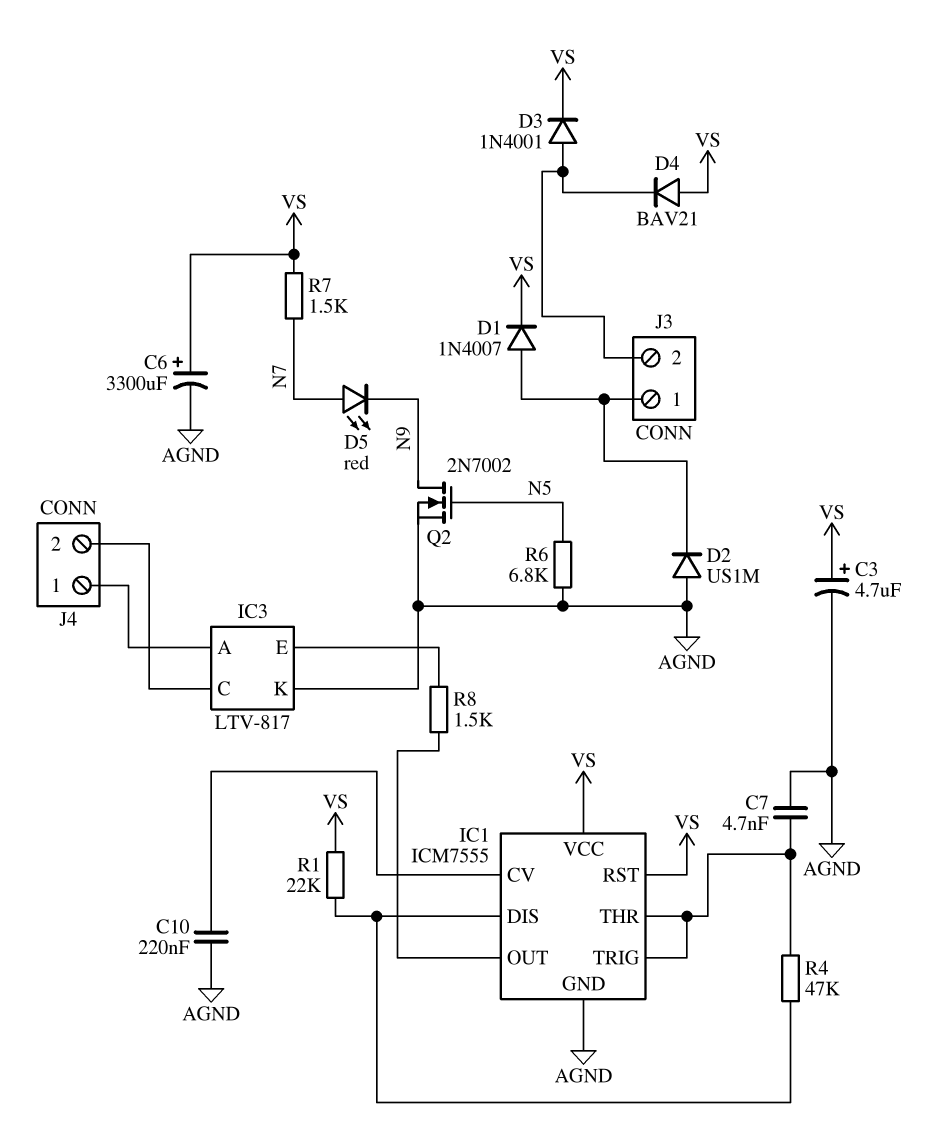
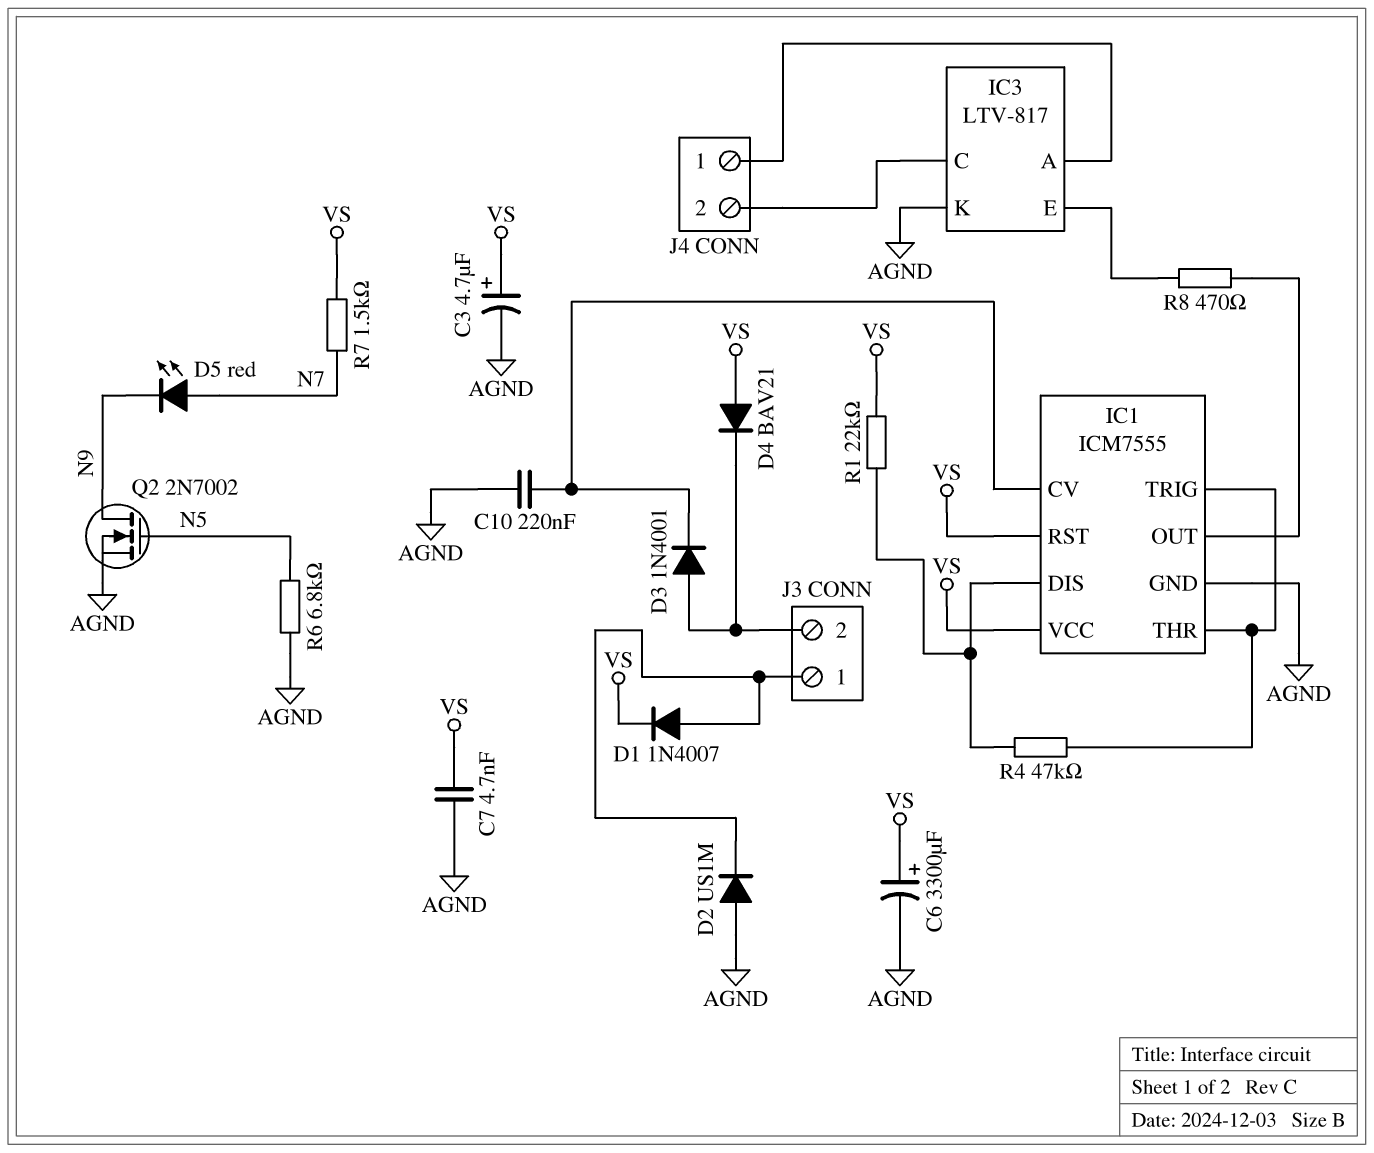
C7: 4.7nF (AGND, IC1/THR) -> 4.7nF (AGND, VS)
D3: diode 1N4001 (A J3/2, K VS) -> diode 1N4001 (A J3/2, K IC1/CV)
R8: 1.5k (IC1/OUT, IC3/E) -> 470 (IC1/OUT, IC3/E)

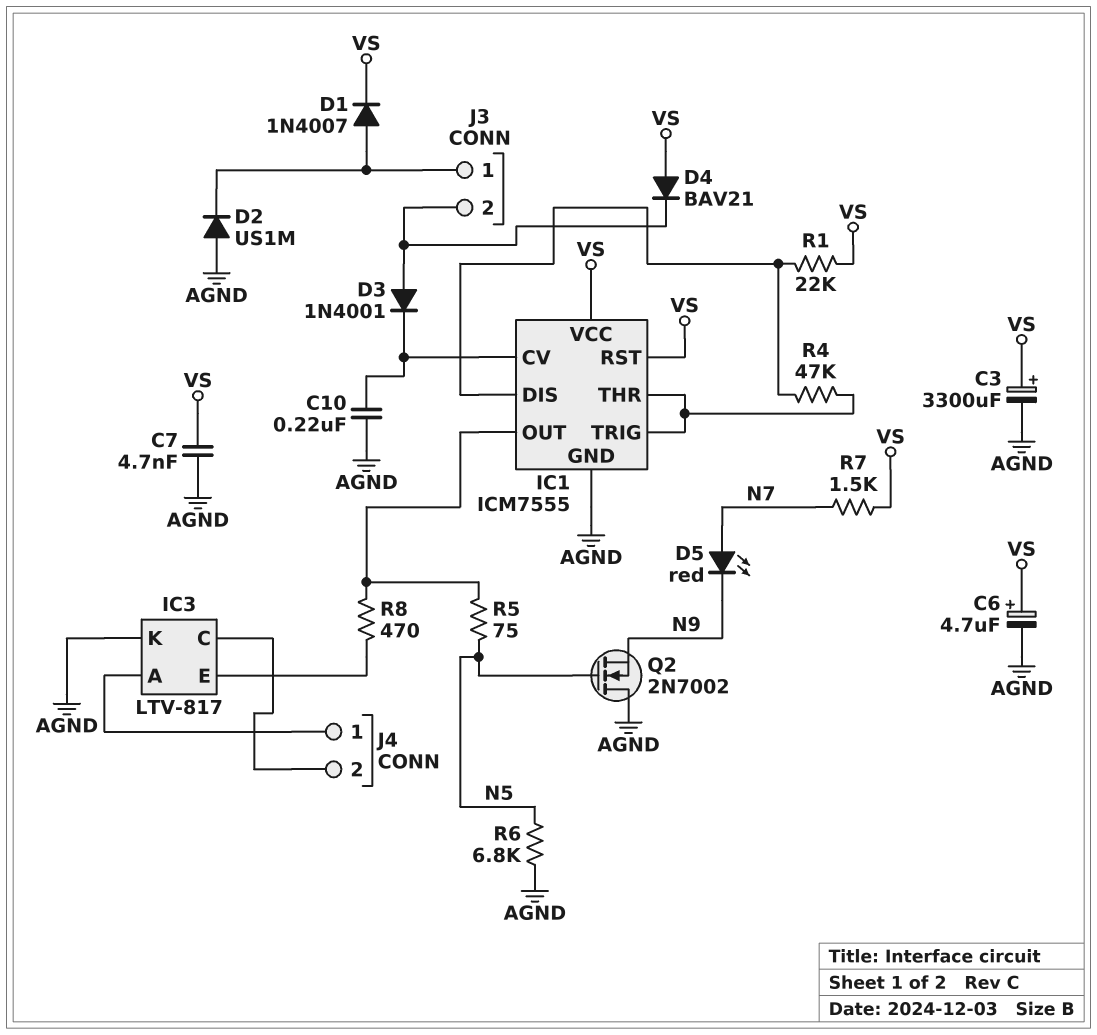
C3: 4.7uF (plus VS, minus AGND) -> 3300uF (plus VS, minus AGND)
C6: 3300uF (plus VS, minus AGND) -> 4.7uF (plus VS, minus AGND)
Q2: NMOS 2N7002 (G N5, D N9, S AGND) -> NMOS 2N7002 (G N5, D AGND, S N9)
R5: none -> 75 (IC1/OUT, N5)

